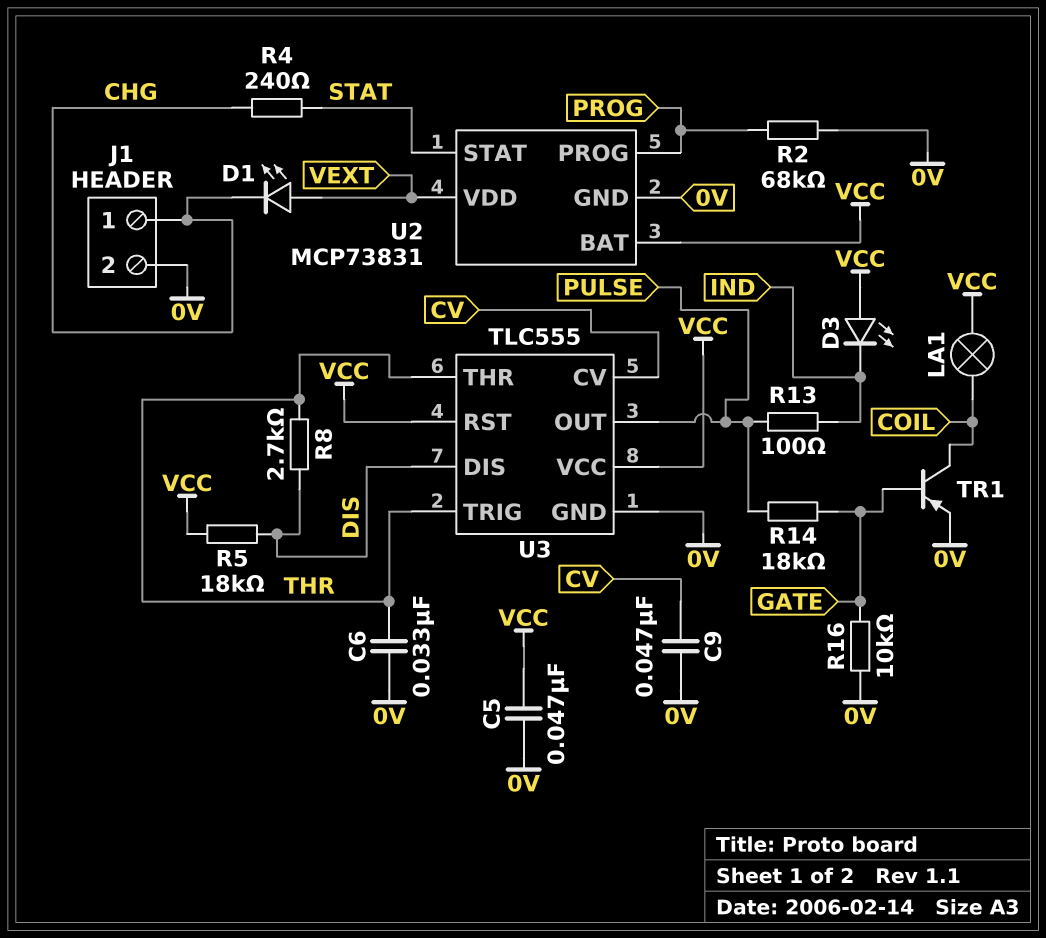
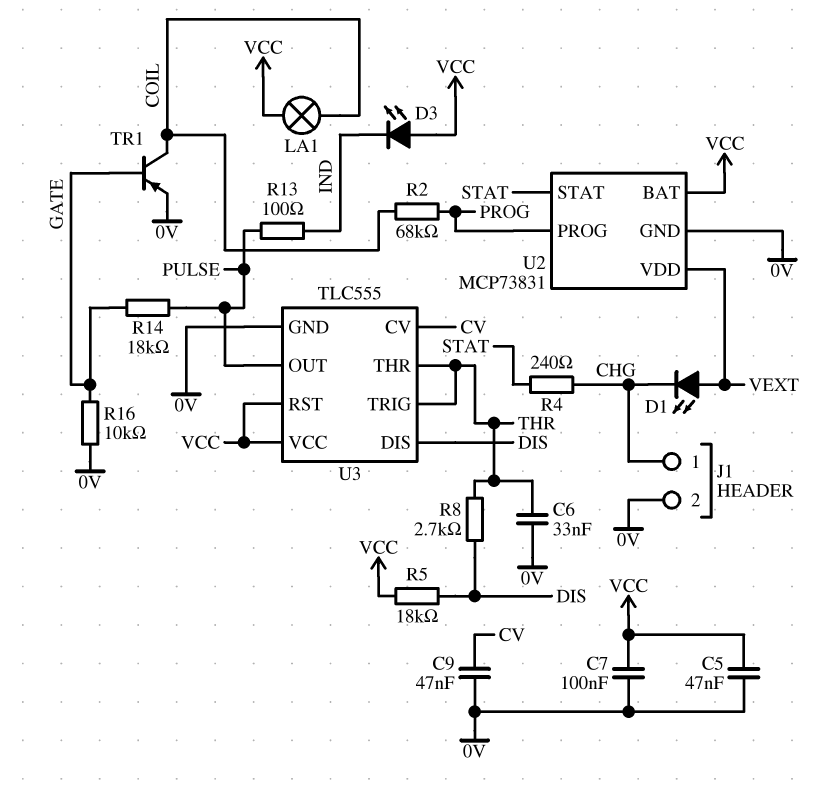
C7: none -> 100nF (0V, VCC)
R2: 68k (0V, PROG) -> 68k (COIL, PROG)

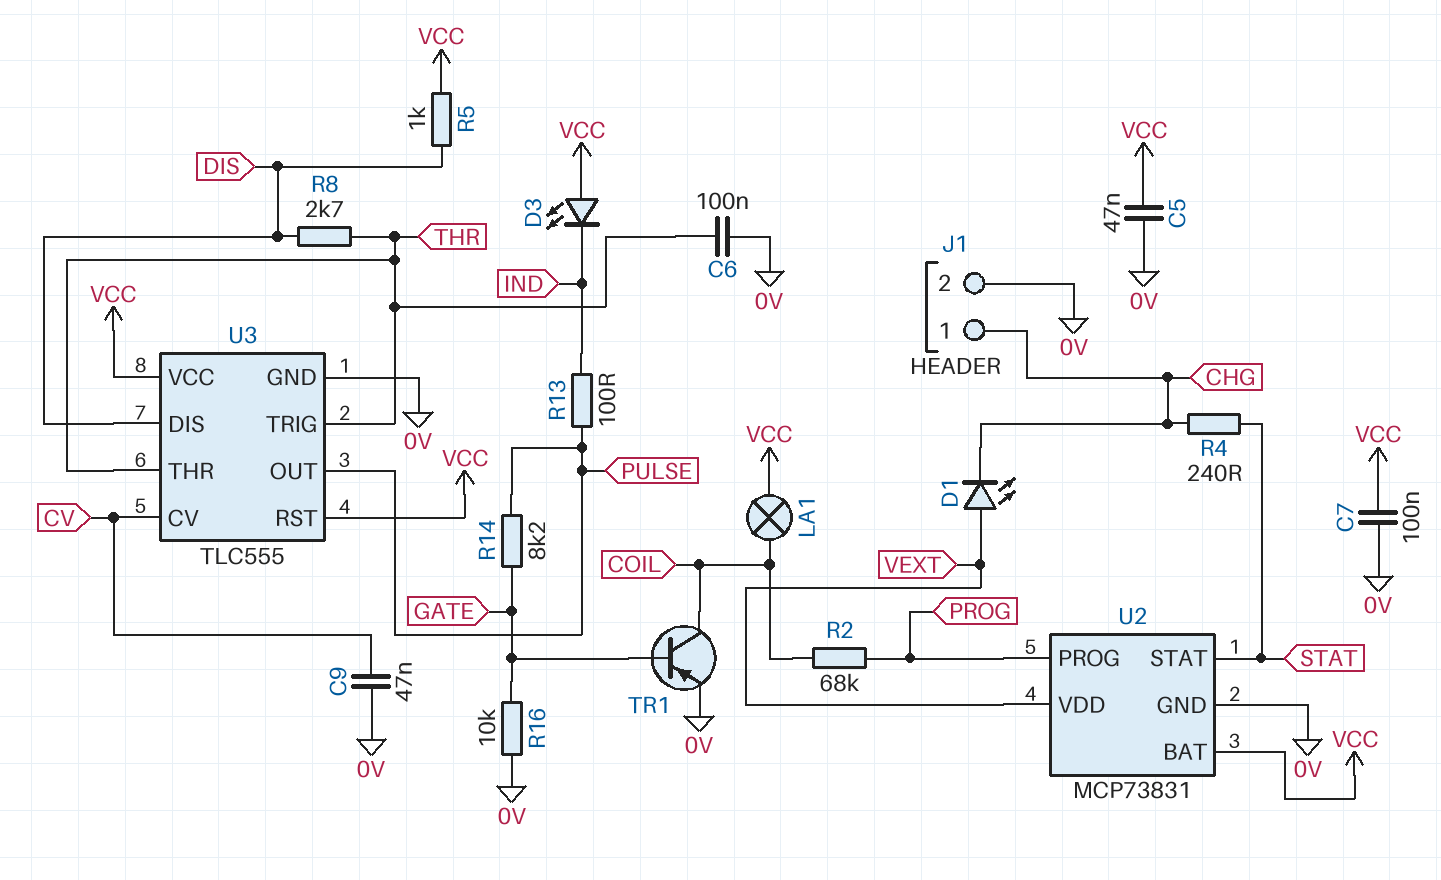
C6: 33nF (0V, THR) -> 100nF (0V, THR)
R5: 18k (DIS, VCC) -> 1k (DIS, VCC)
R14: 18k (GATE, PULSE) -> 8.2k (GATE, PULSE)

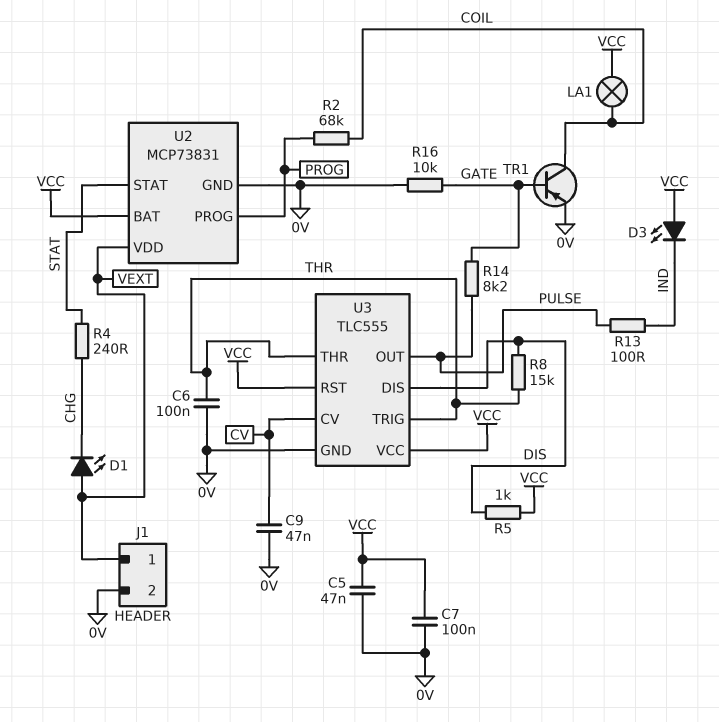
J1 pin 1: CHG -> VEXT
R8: 2.7k (DIS, THR) -> 15k (DIS, THR)

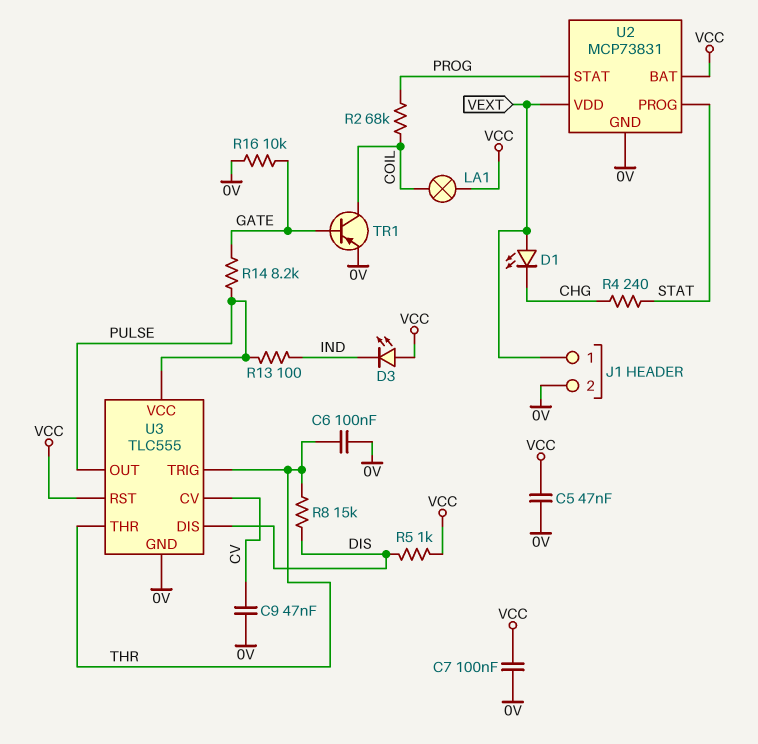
U2 pin PROG: PROG -> STAT
U2 pin STAT: STAT -> PROG
U3 pin VCC: VCC -> PULSE

